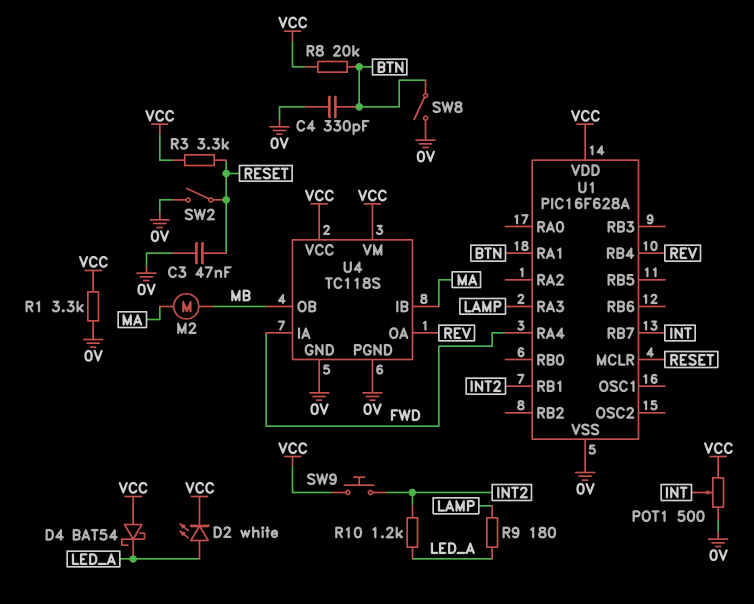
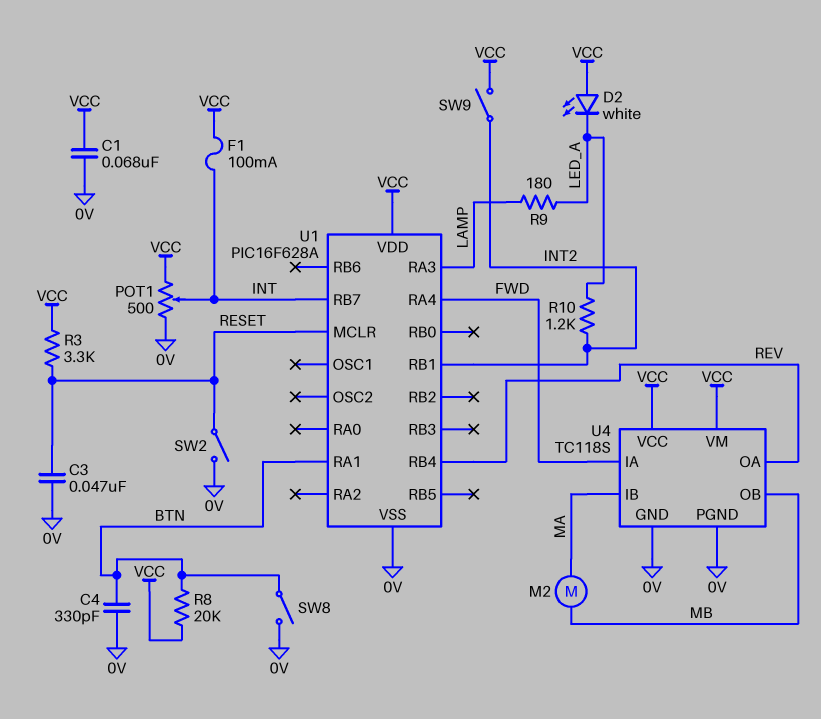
C1: none -> 68nF (0V, VCC)
D2: LED white (A LED_A, K VCC) -> LED white (A VCC, K LED_A)
D4: schottky BAT54 (A VCC, K LED_A) -> none
F1: none -> 100mA (INT, VCC)
R1: 3.3k (0V, VCC) -> none
SW9: button (INT2, VCC) -> switch (INT2, VCC)

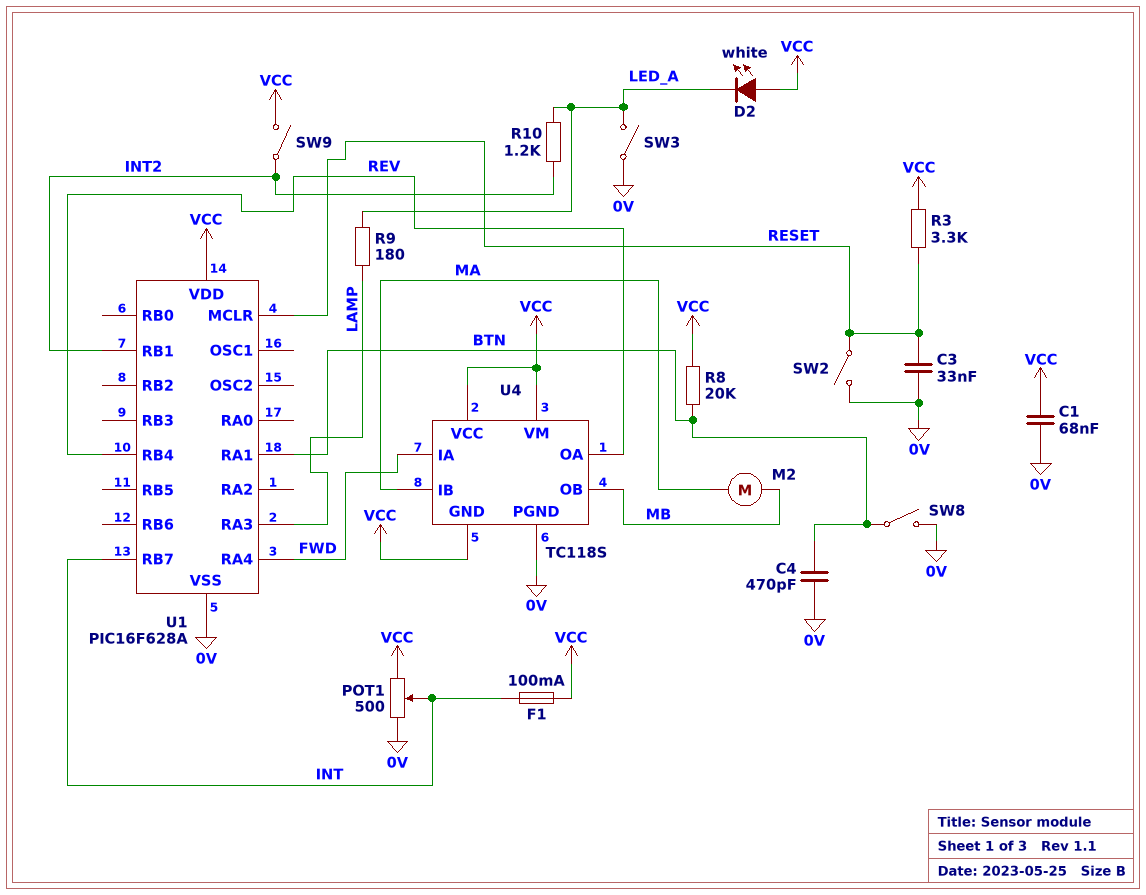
C3: 47nF (0V, RESET) -> 33nF (0V, RESET)
C4: 330pF (0V, BTN) -> 470pF (0V, BTN)
SW3: none -> switch (0V, LED_A)
U4 pin GND: 0V -> VCC

